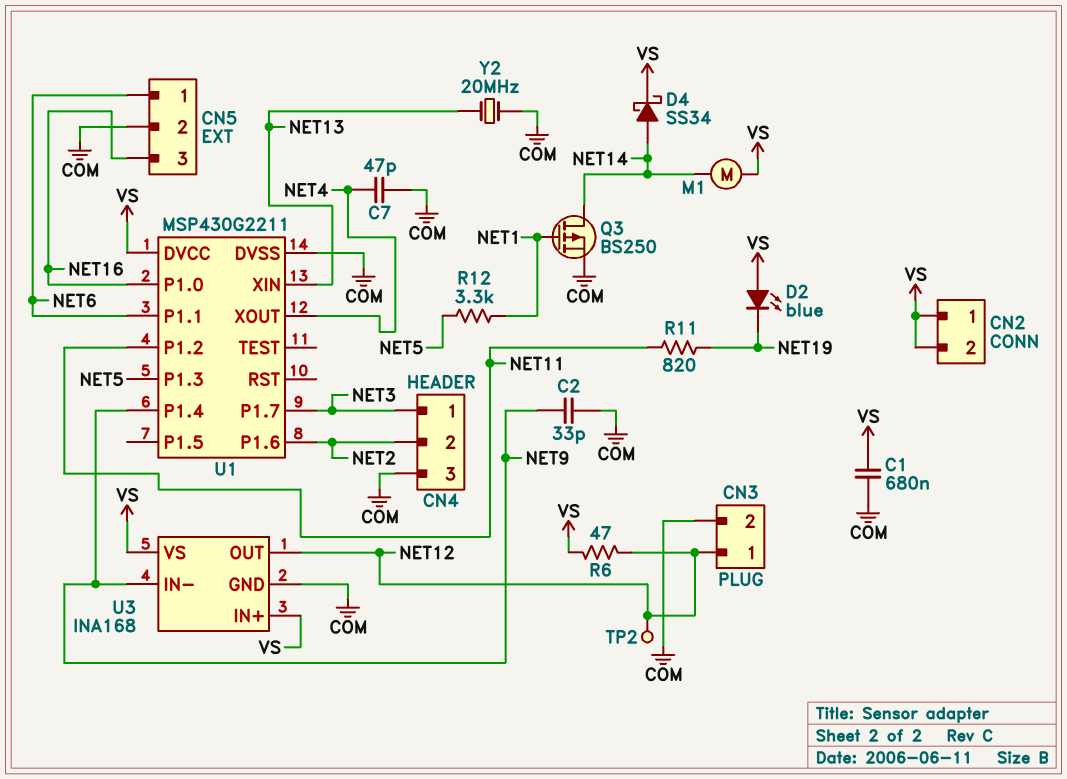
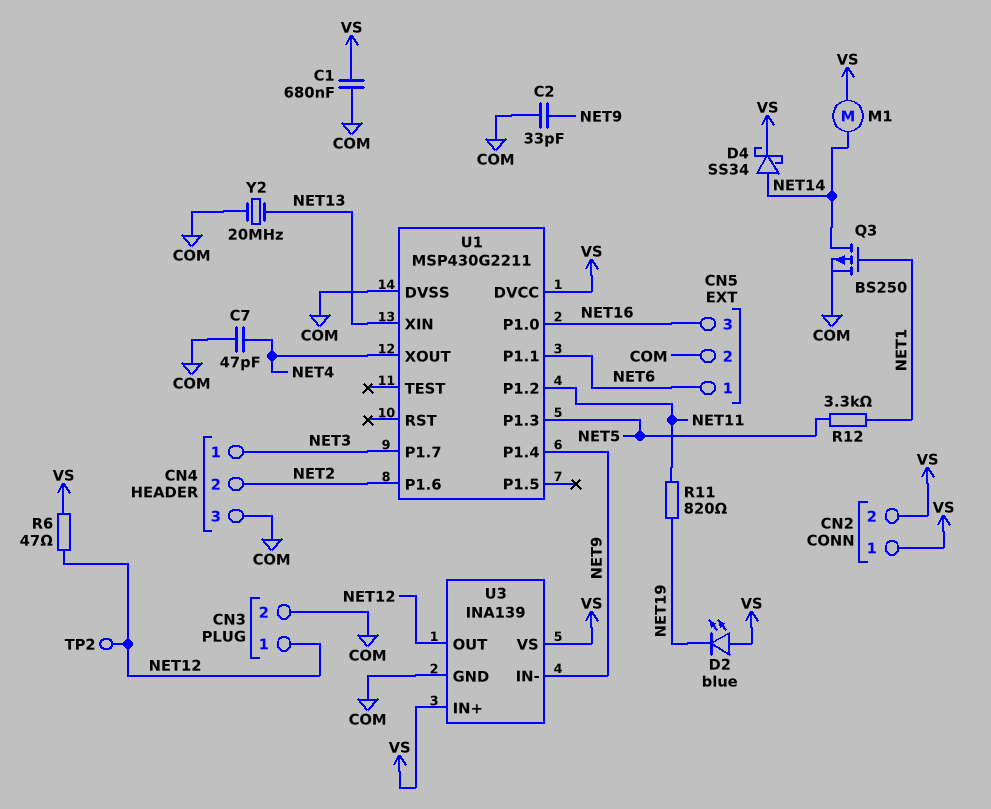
U3: INA168 -> INA139

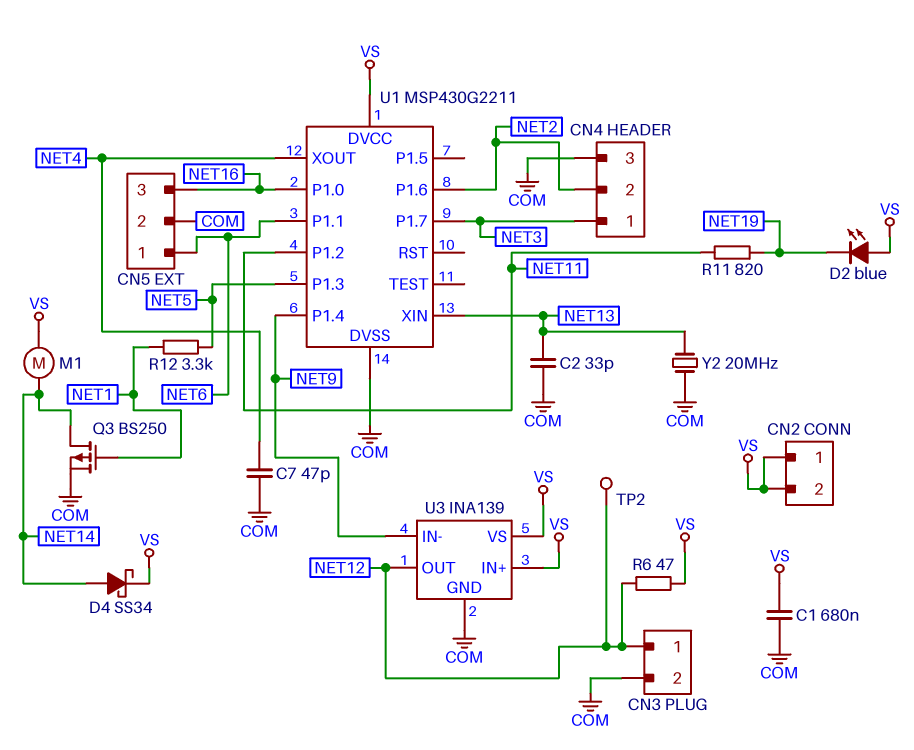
C2: 33pF (COM, NET9) -> 33pF (COM, NET13)

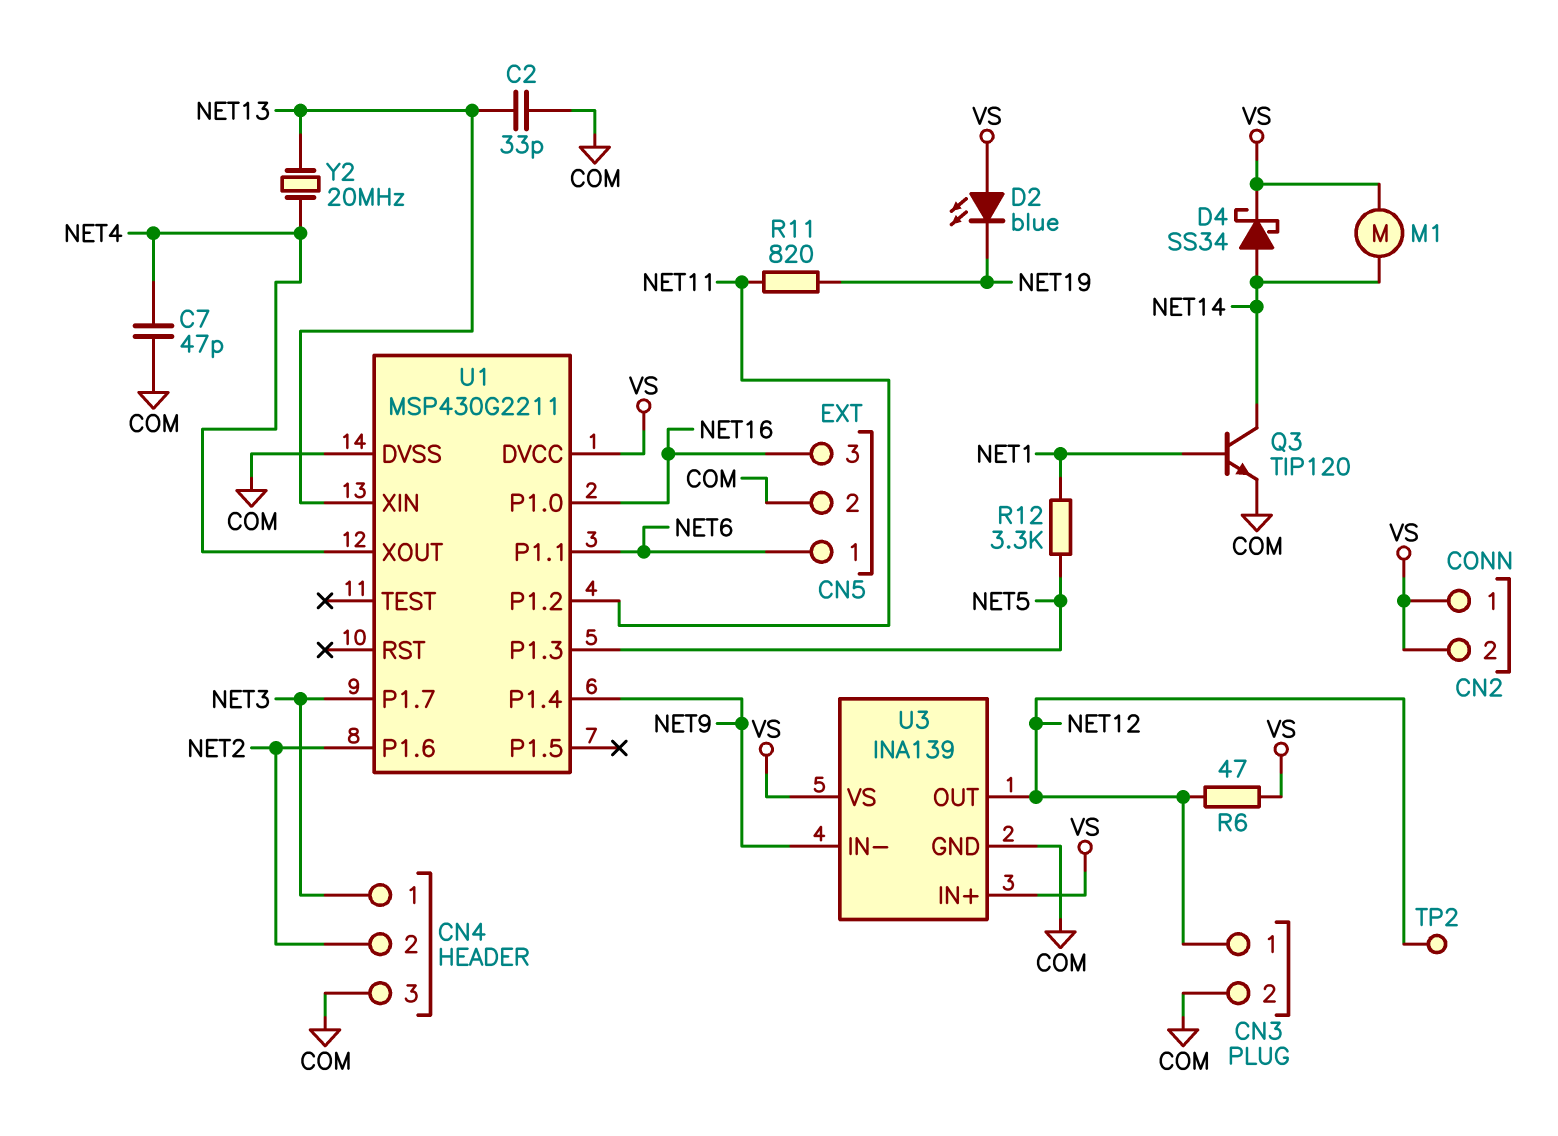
C1: 680nF (COM, VS) -> none
Q3: PMOS BS250 (G NET1, D NET14, S COM) -> NPN TIP120 (B NET1, C NET14, E COM)
Y2: 20MHz (COM, NET13) -> 20MHz (NET4, NET13)

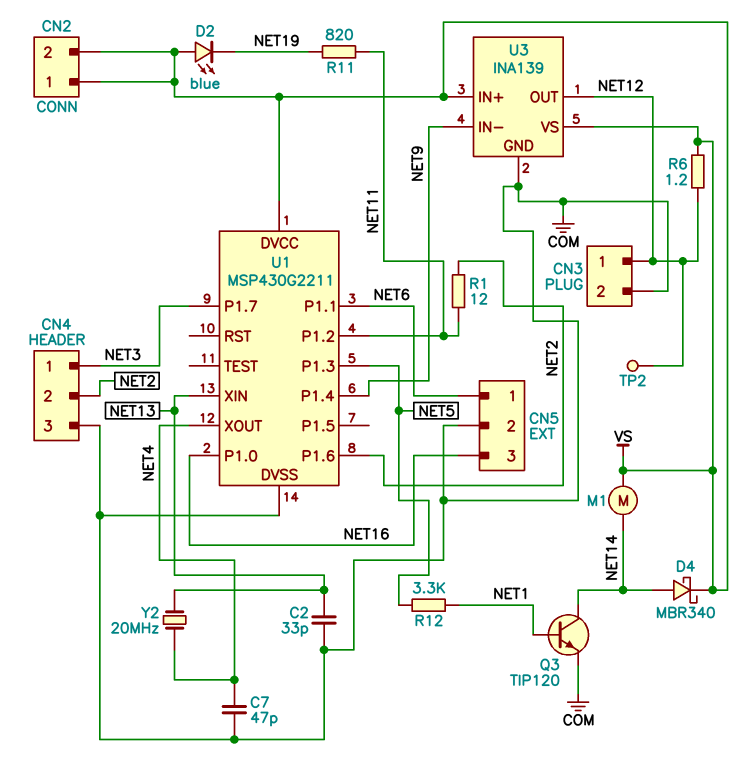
D4: schottky SS34 (A NET14, K VS) -> schottky MBR340 (A NET14, K VS)
R1: none -> 12 (NET2, NET11)
R6: 47 (NET12, VS) -> 1.2 (NET12, VS)

